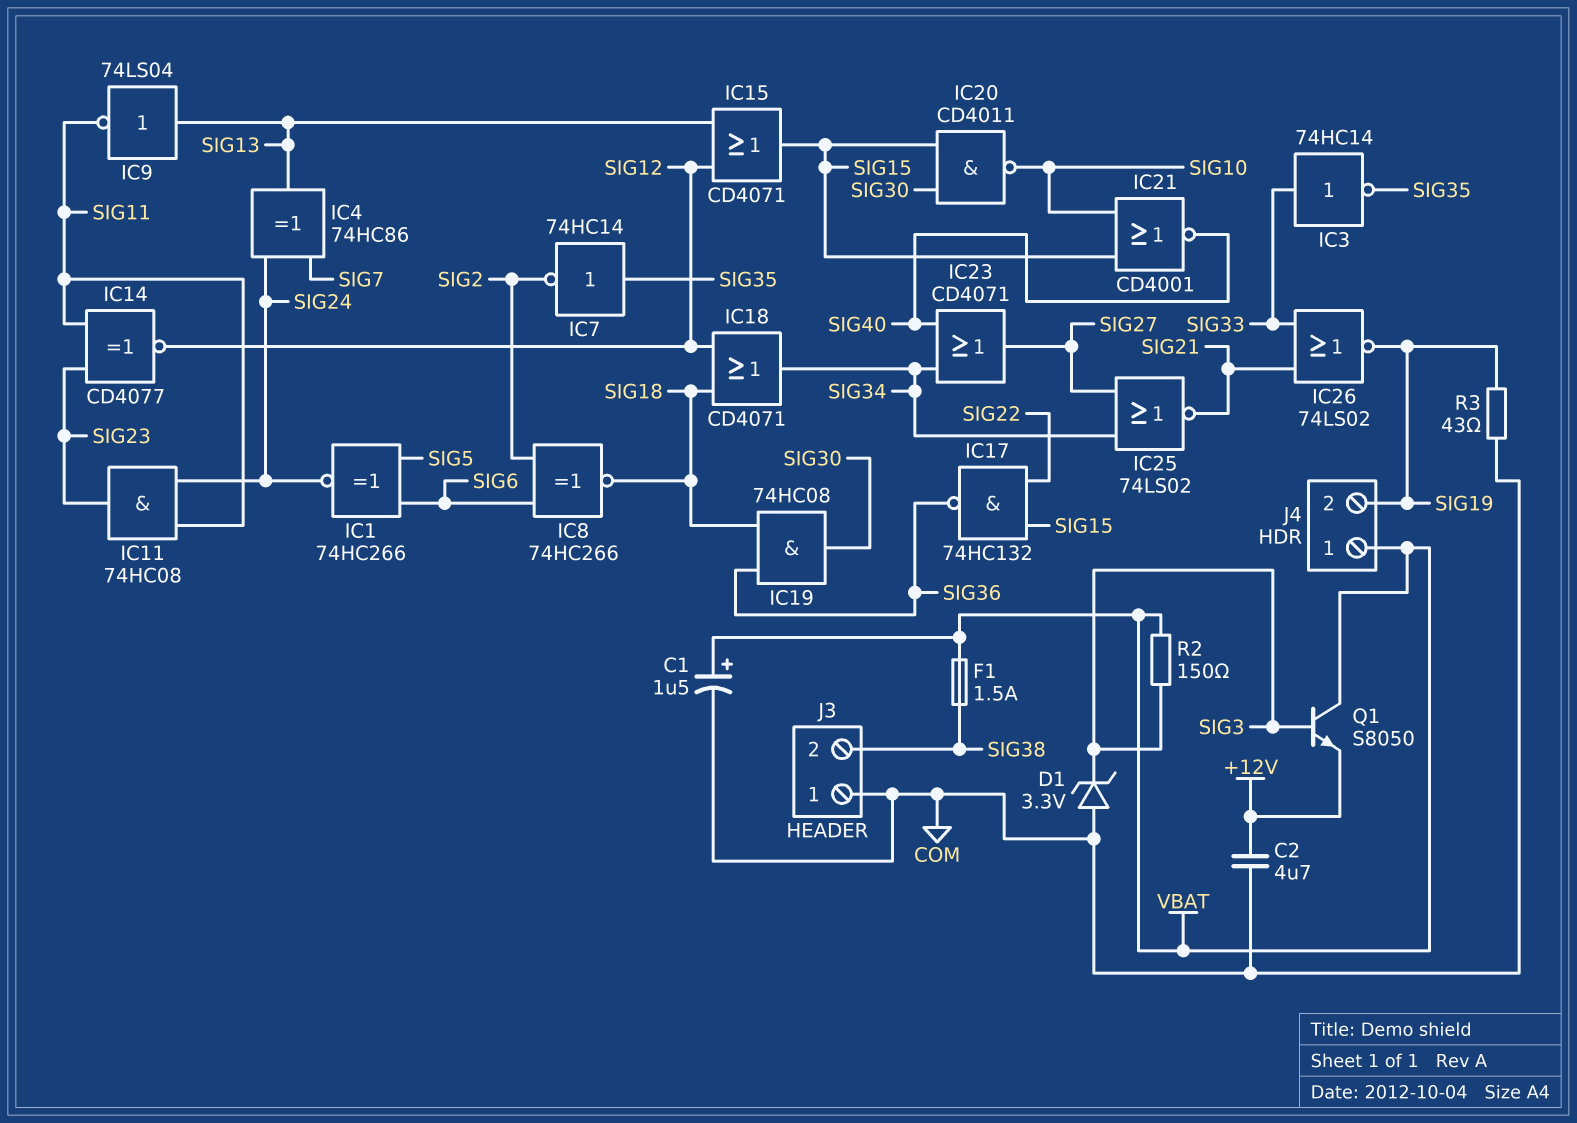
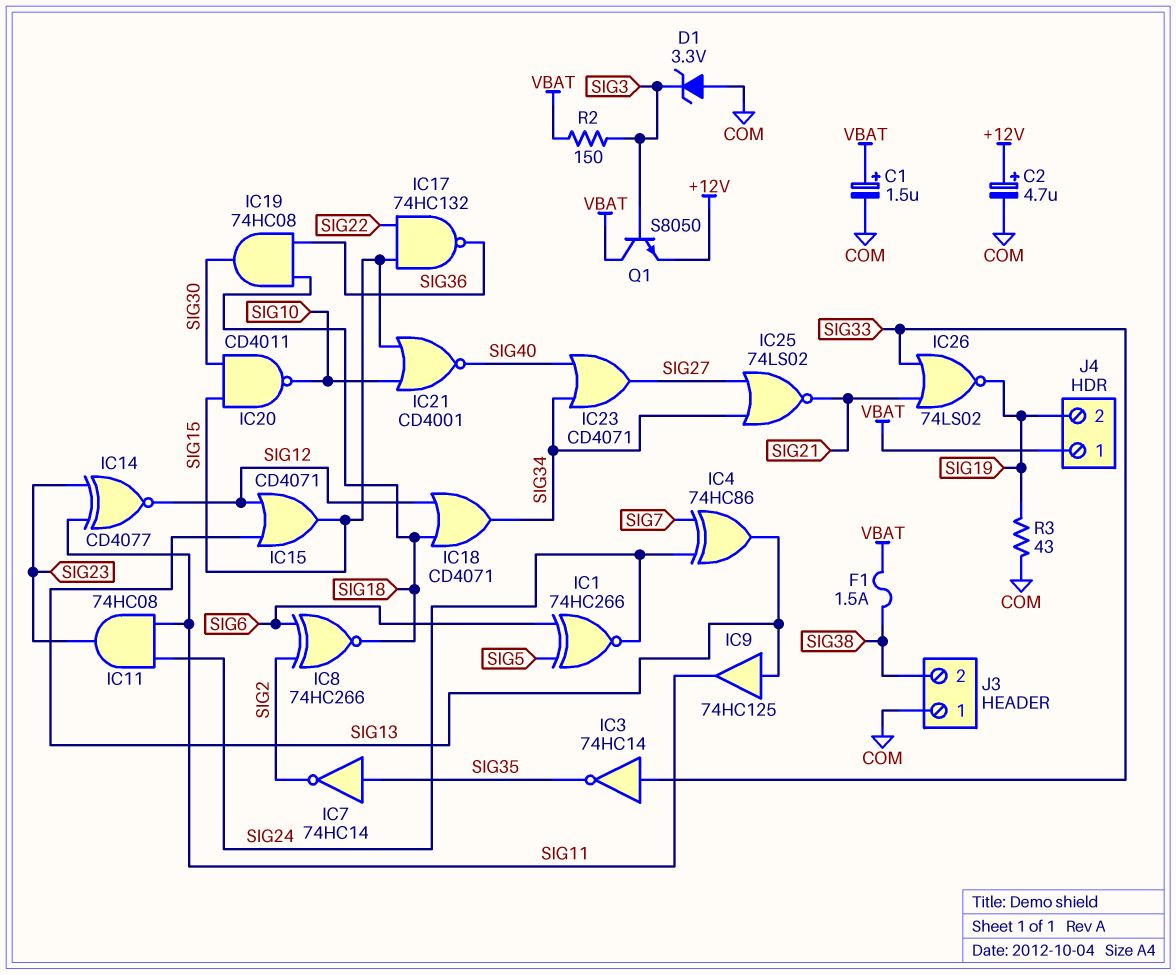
C2: 4.7uF (+12V, COM) -> 4.7uF (plus +12V, minus COM)
IC9: NOT 74LS04 (in SIG13, out SIG11) -> buffer 74HC125 (in SIG13, out SIG11)

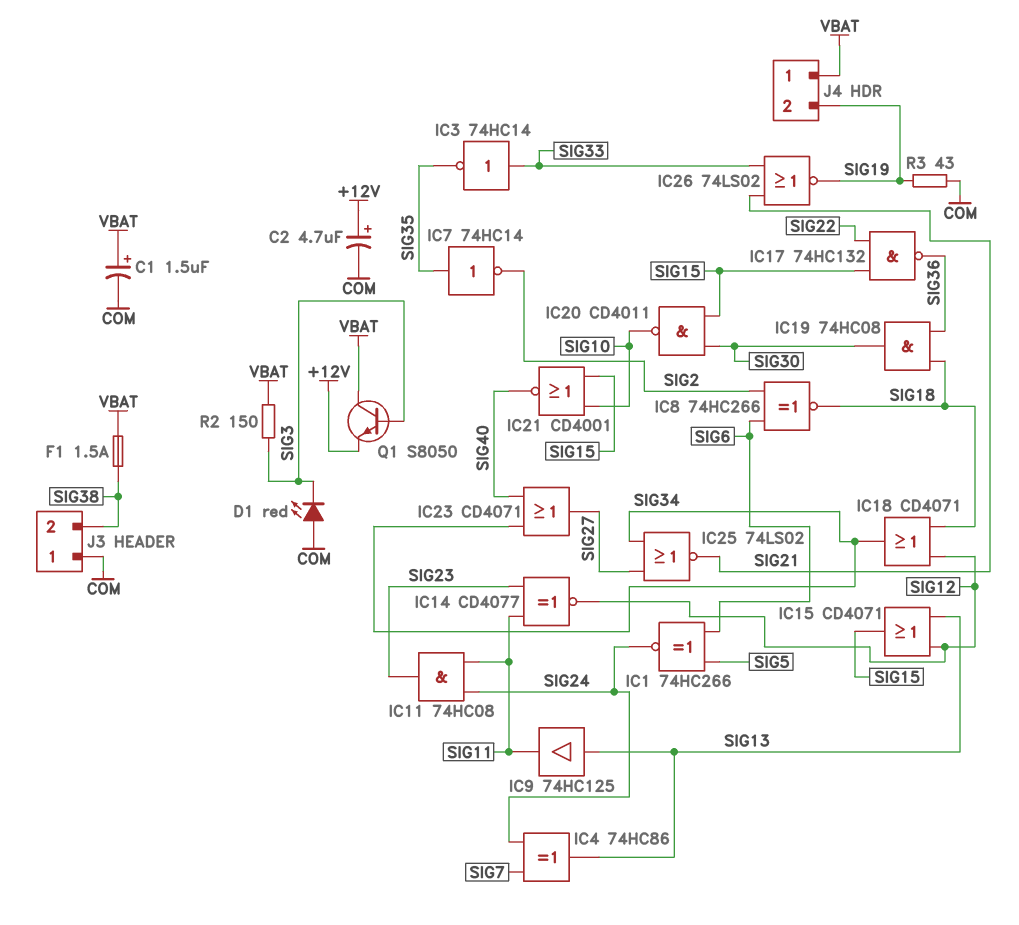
D1: zener 3.3V (A COM, K SIG3) -> LED red (A COM, K SIG3)

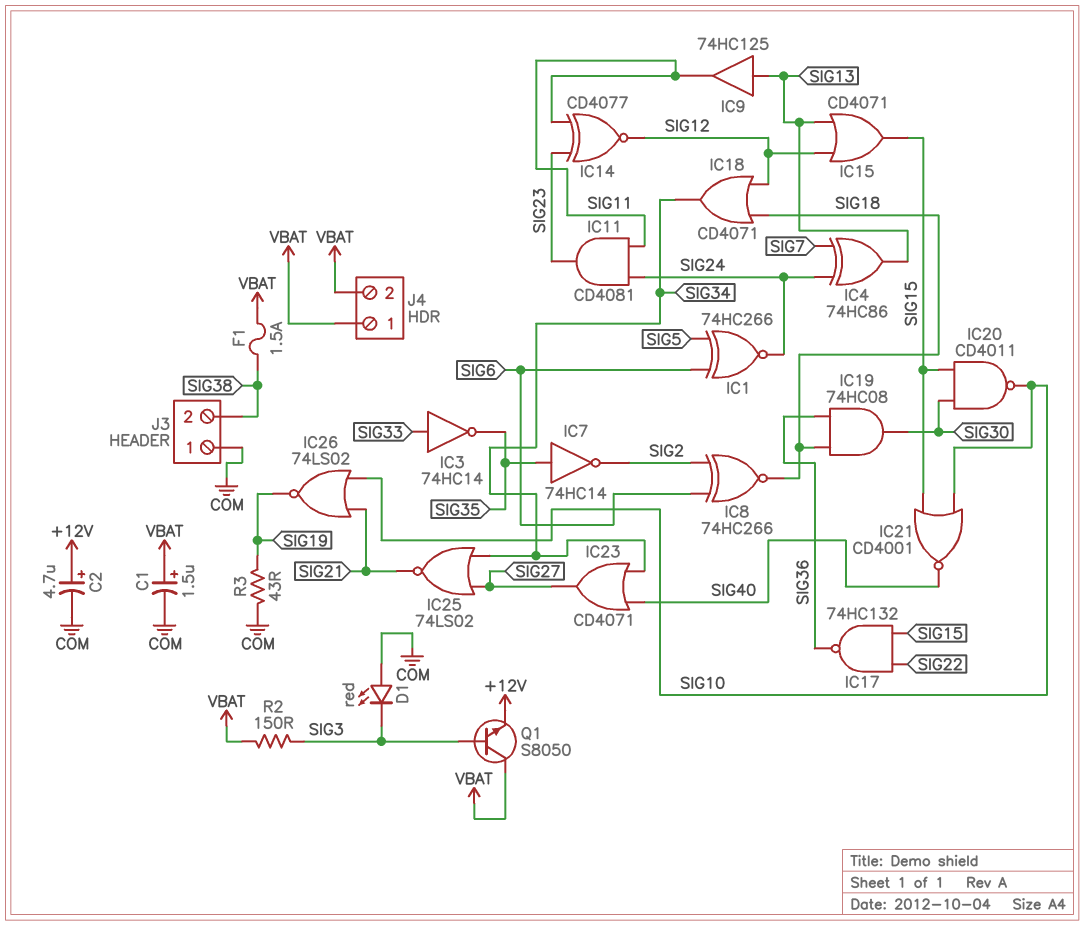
IC11: AND 74HC08 (in SIG11, in SIG24, out SIG23) -> AND CD4081 (in SIG11, in SIG24, out SIG23)
IC26: NOR 74LS02 (in SIG21, in SIG33, out SIG19) -> NOR 74LS02 (in SIG10, in SIG21, out SIG19)
J4 pin 2: SIG19 -> VBAT

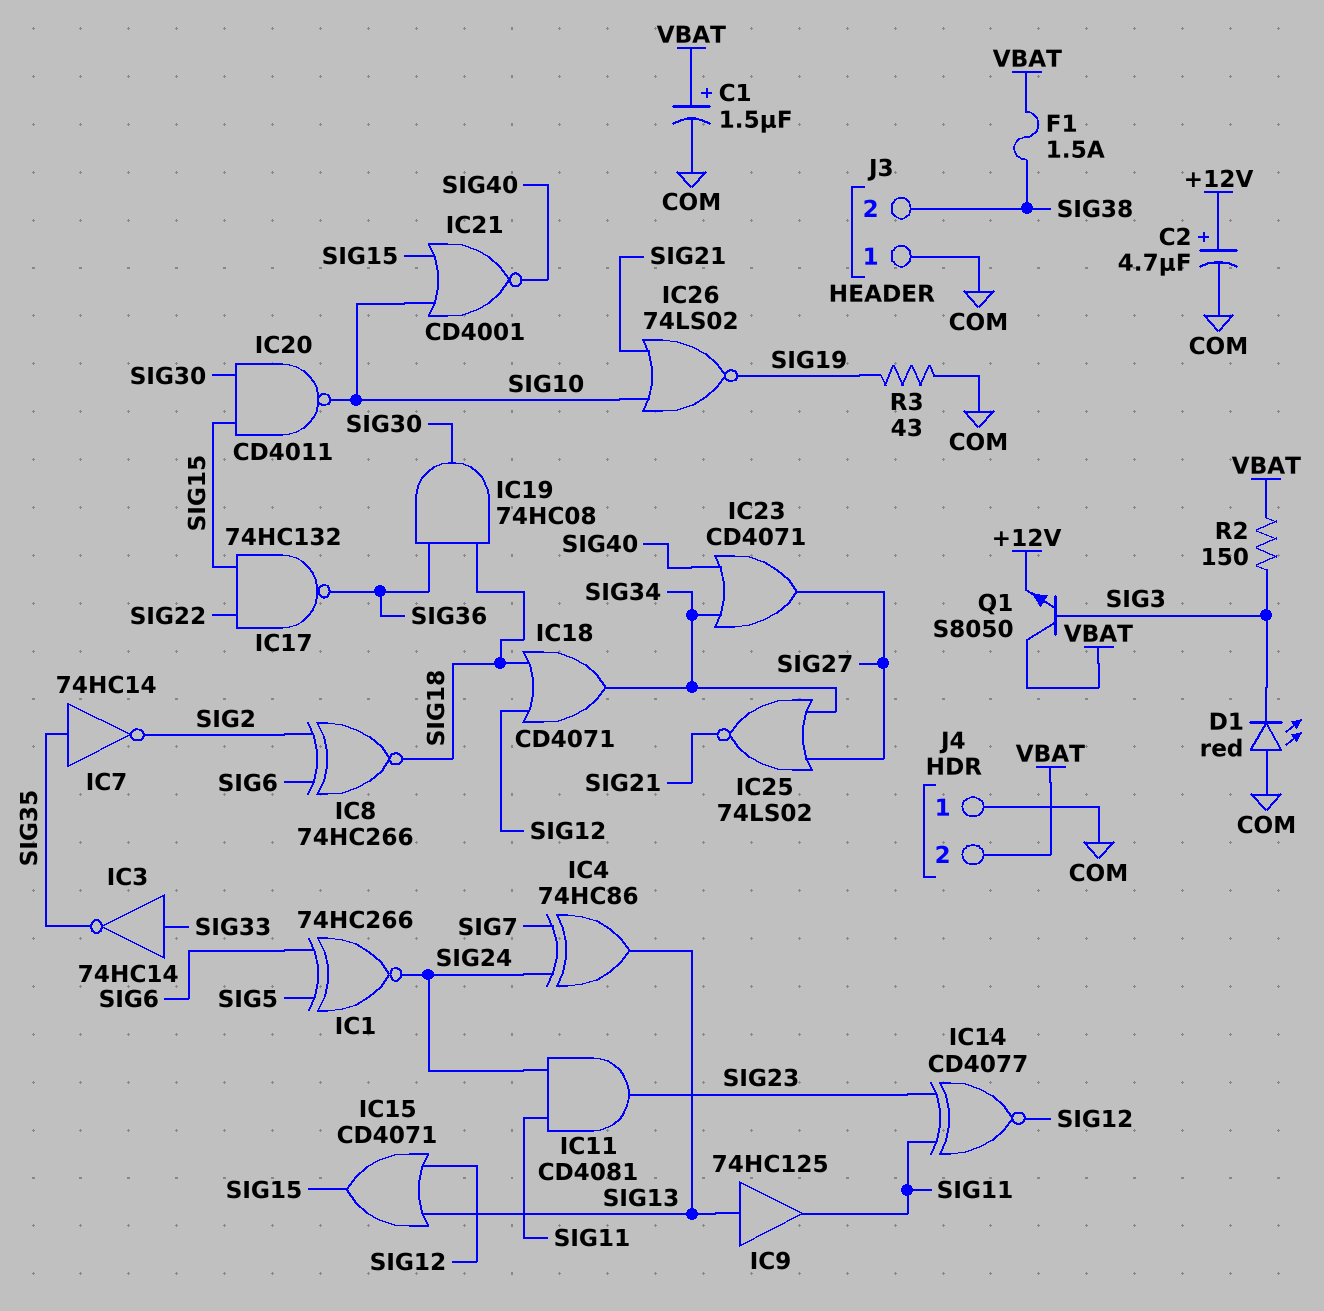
J4 pin 1: VBAT -> COM

